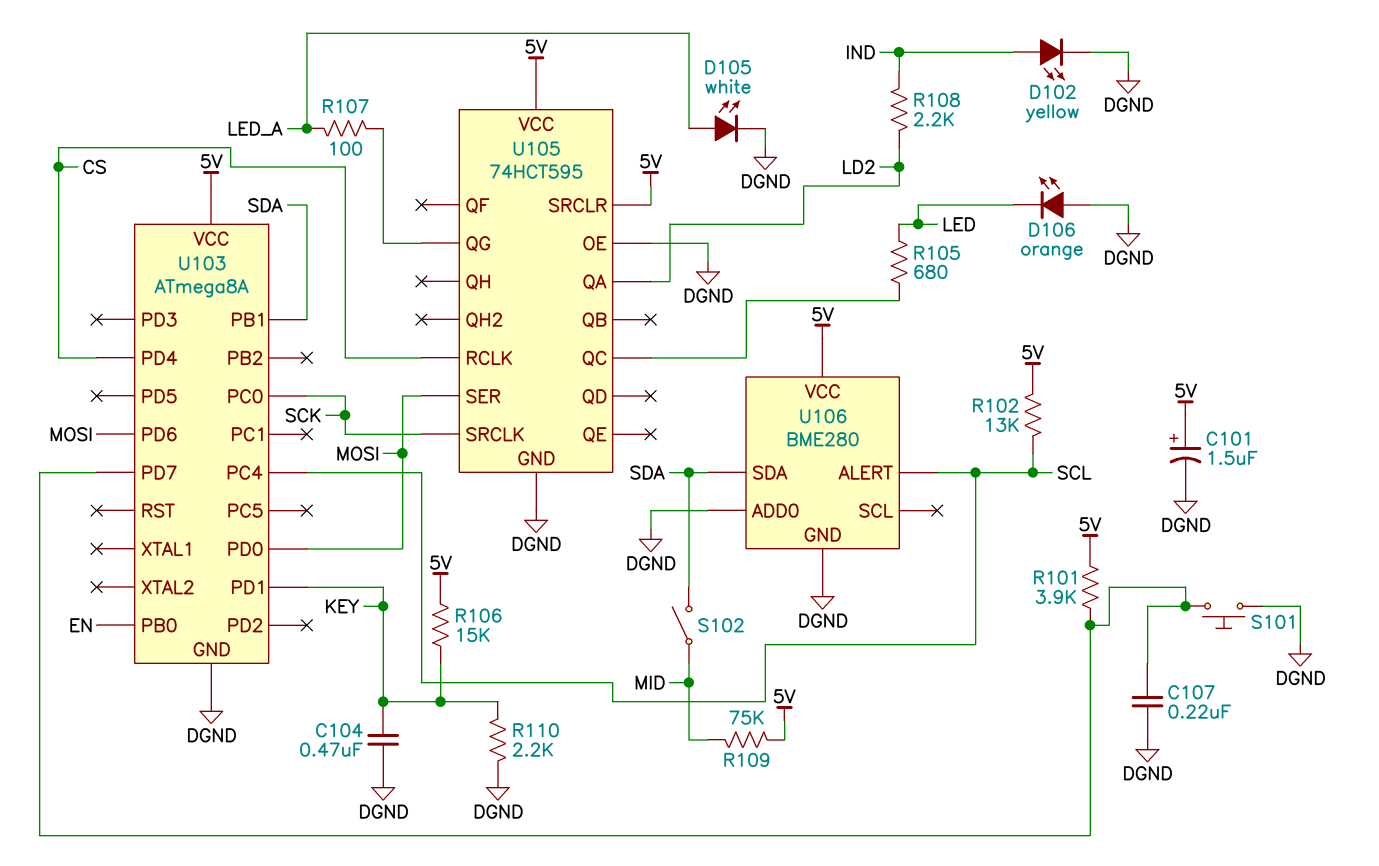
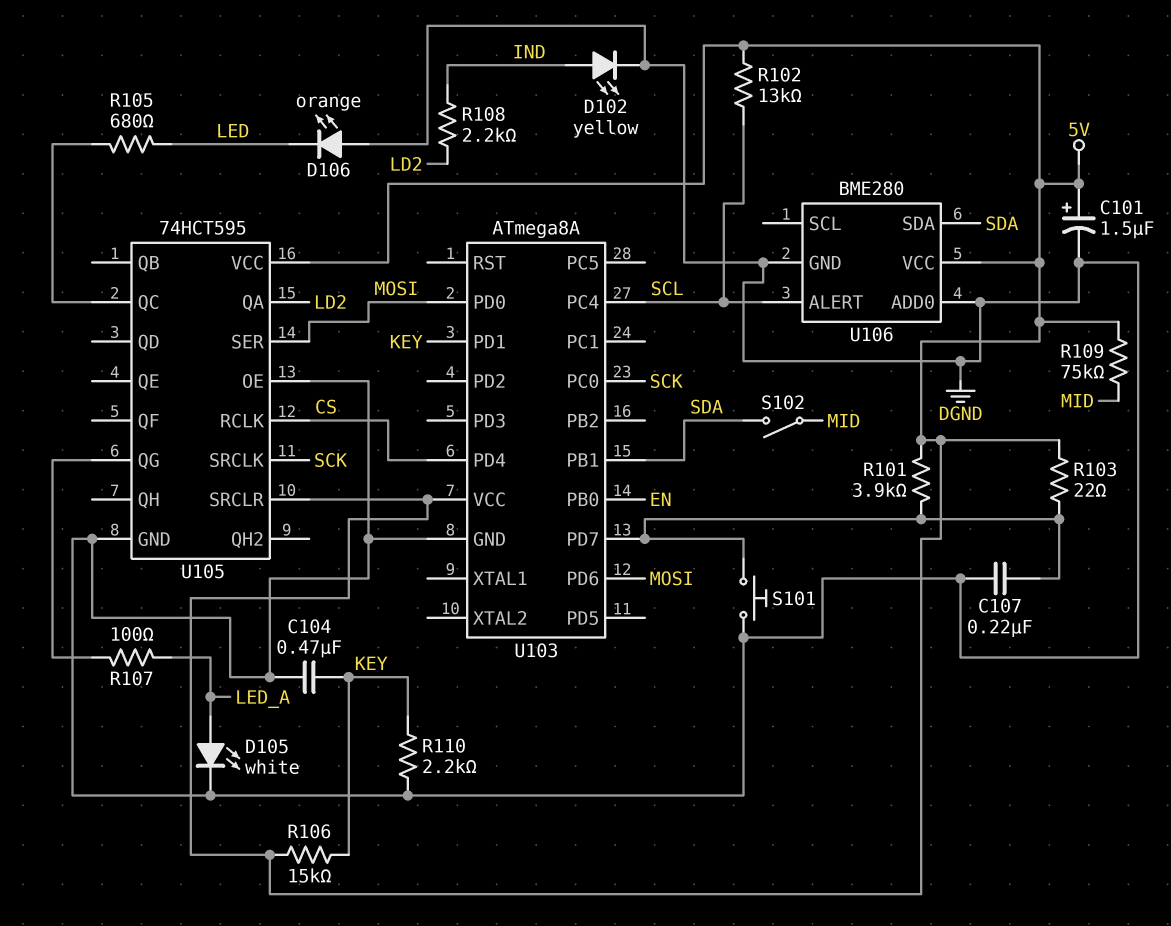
R103: none -> 22 (5V, U103/PD7)

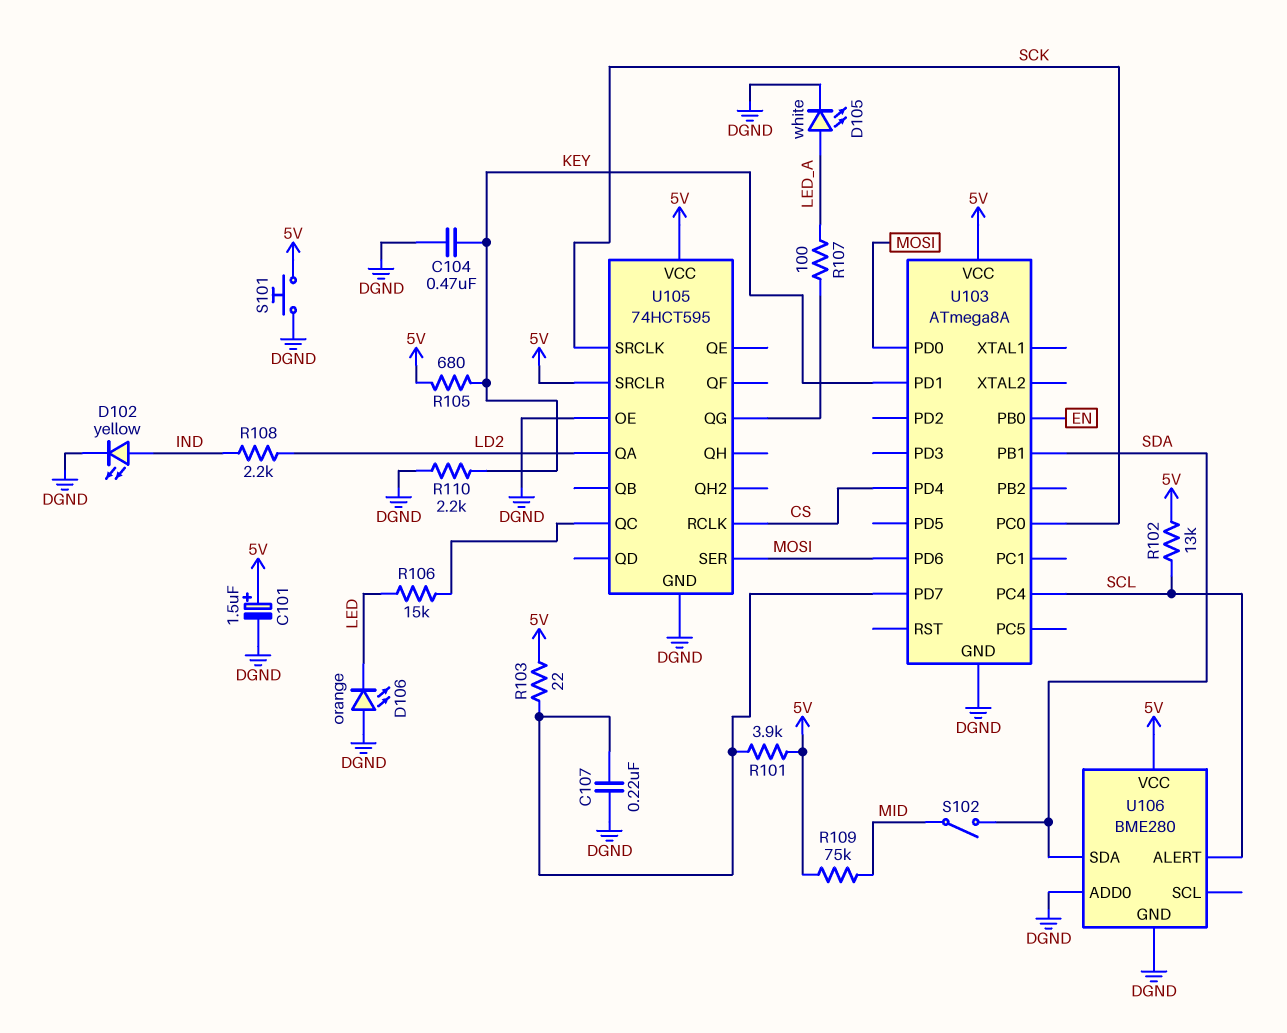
R105: 680 (LED, U105/QC) -> 680 (5V, KEY)
R106: 15k (5V, KEY) -> 15k (LED, U105/QC)
S101: button (DGND, U103/PD7) -> button (5V, DGND)

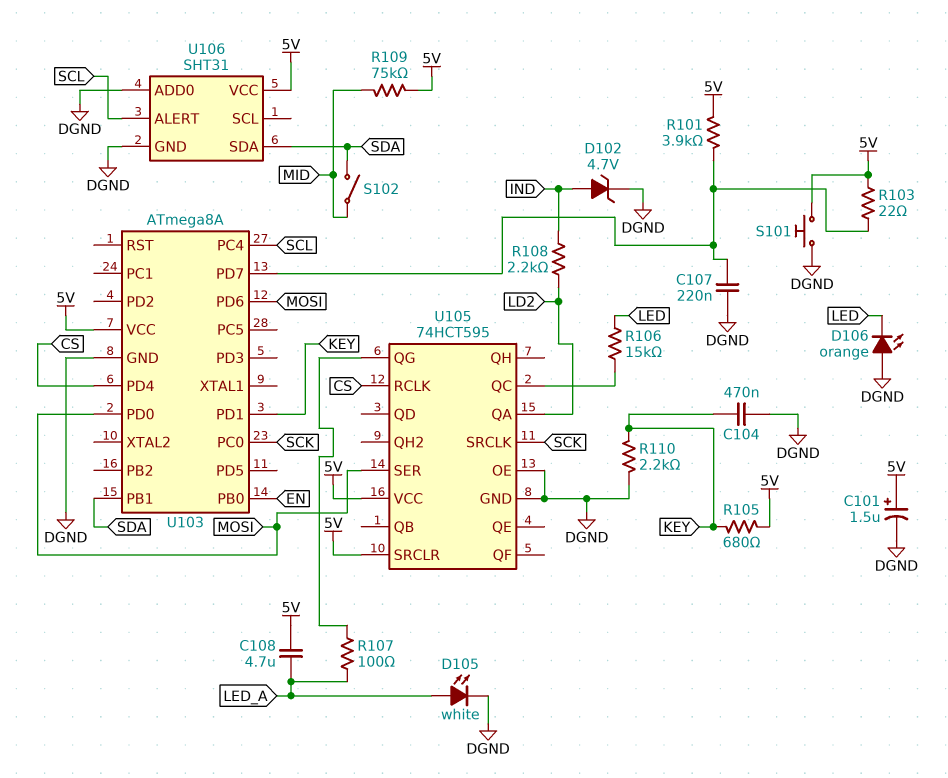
C108: none -> 4.7uF (5V, LED_A)
D102: LED yellow (A IND, K DGND) -> zener 4.7V (A IND, K DGND)
R102: 13k (5V, SCL) -> none
U106: BME280 -> SHT31

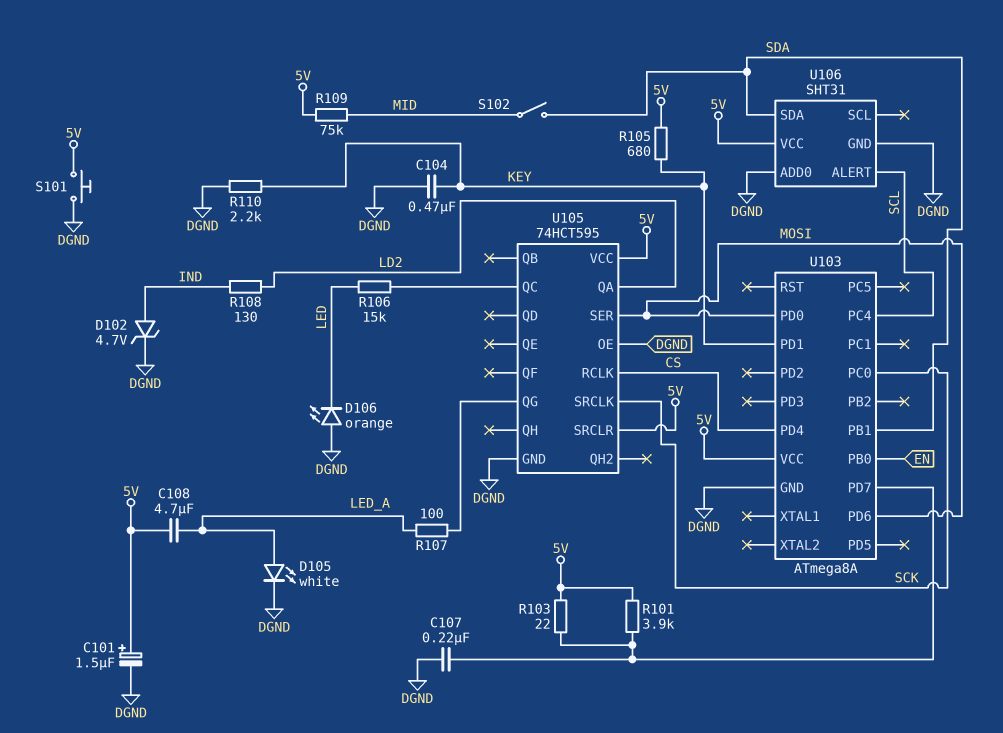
R108: 2.2k (IND, LD2) -> 130 (IND, LD2)

